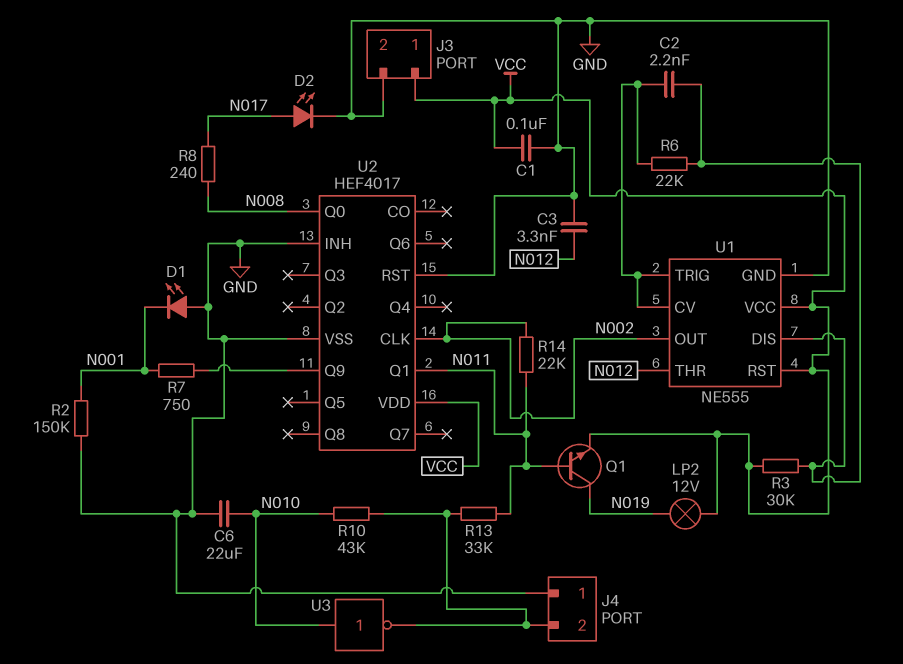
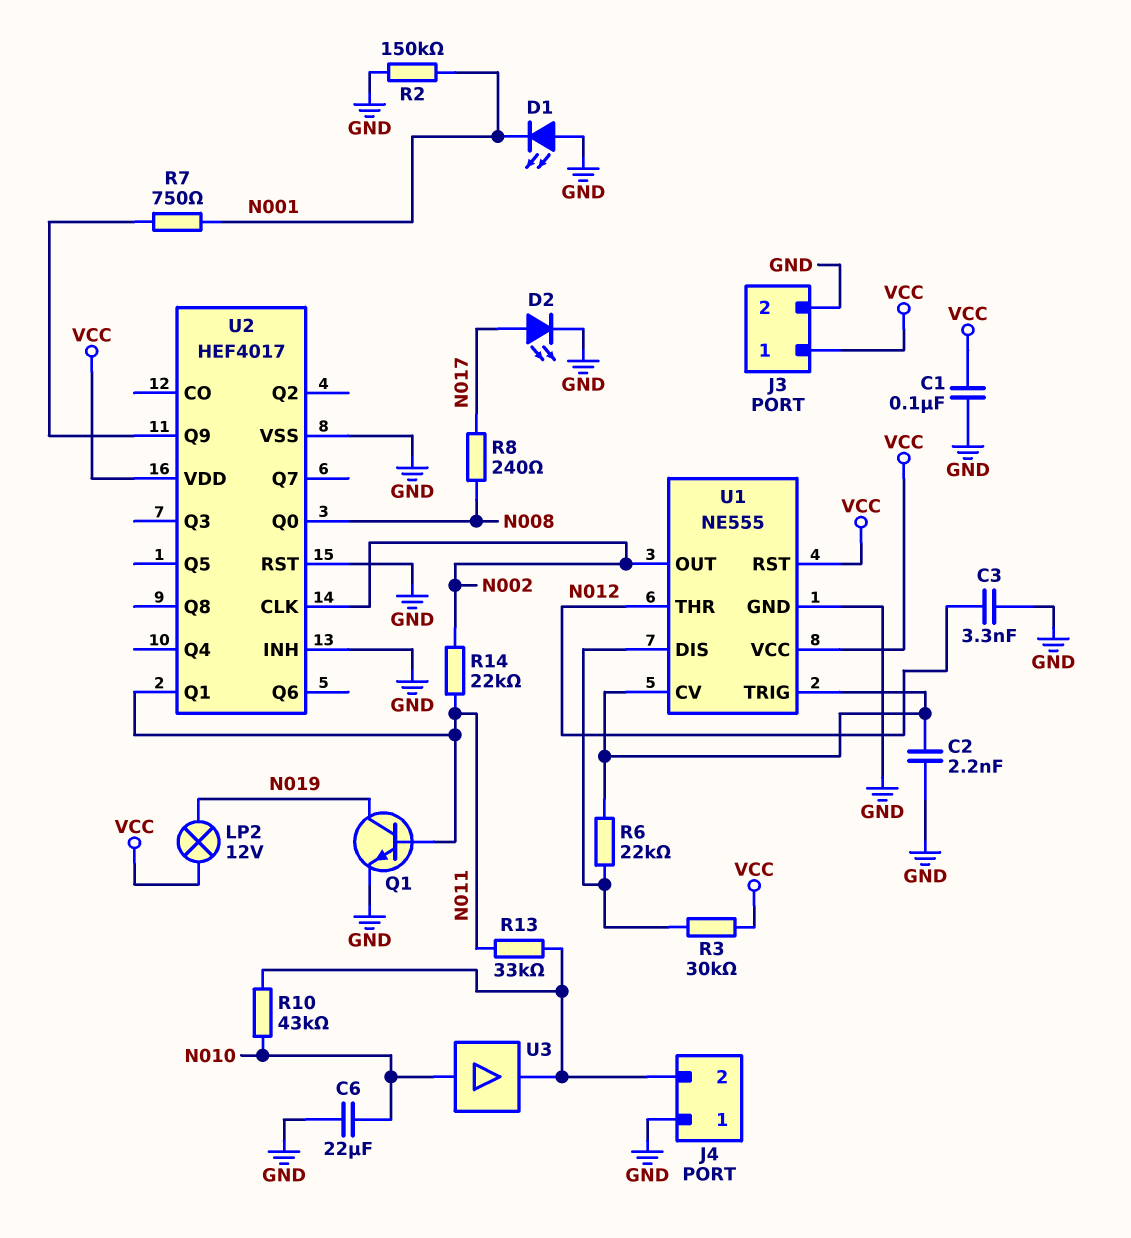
C2: 2.2nF (U1/CV, U1/DIS) -> 2.2nF (GND, U1/CV)
Q1: NPN (B N011, C N019, E VCC) -> NPN (B N011, C N019, E GND)
U3: NOT (in N010, out J4/2) -> buffer (in N010, out J4/2)

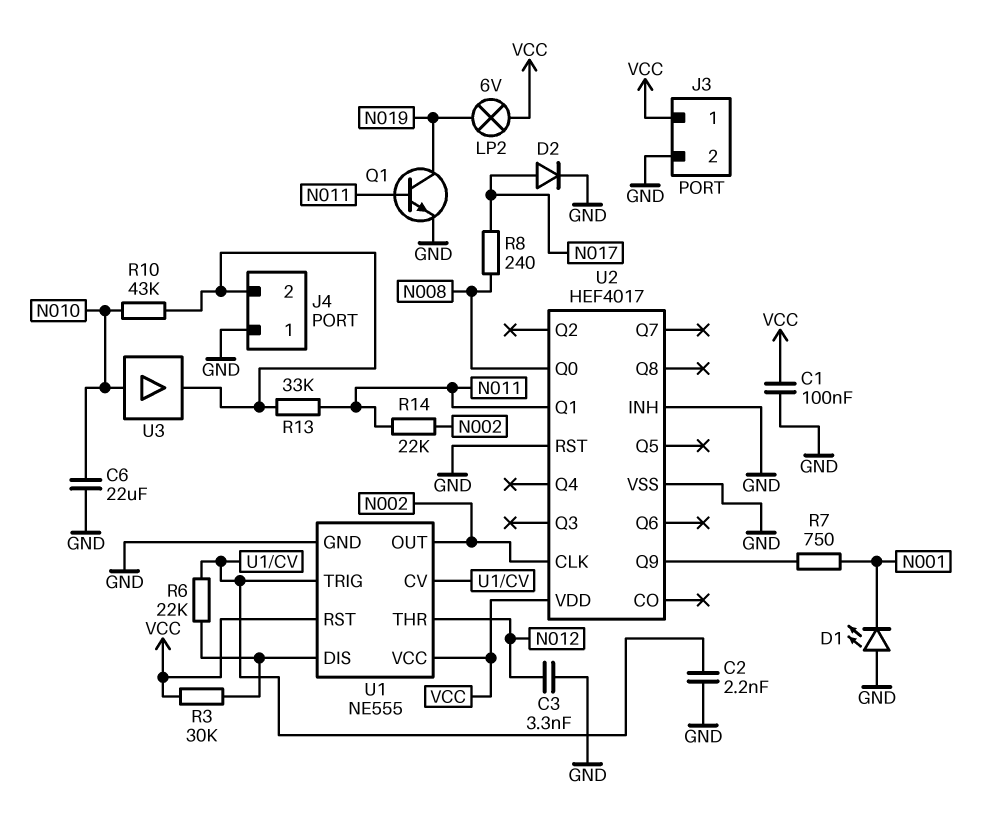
D2: LED (A N017, K GND) -> diode (A N017, K GND)
LP2: lamp 12V (N019, VCC) -> lamp 6V (N019, VCC)
R2: 150k (GND, N001) -> none

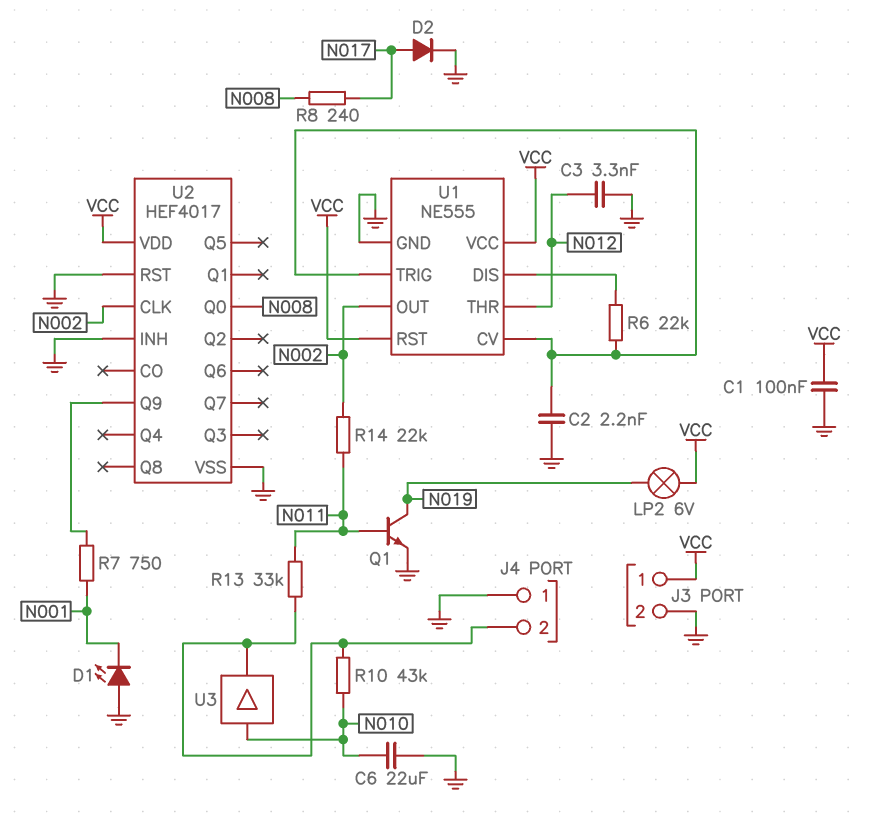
R3: 30k (U1/DIS, VCC) -> none
U2 pin Q1: N011 -> none

